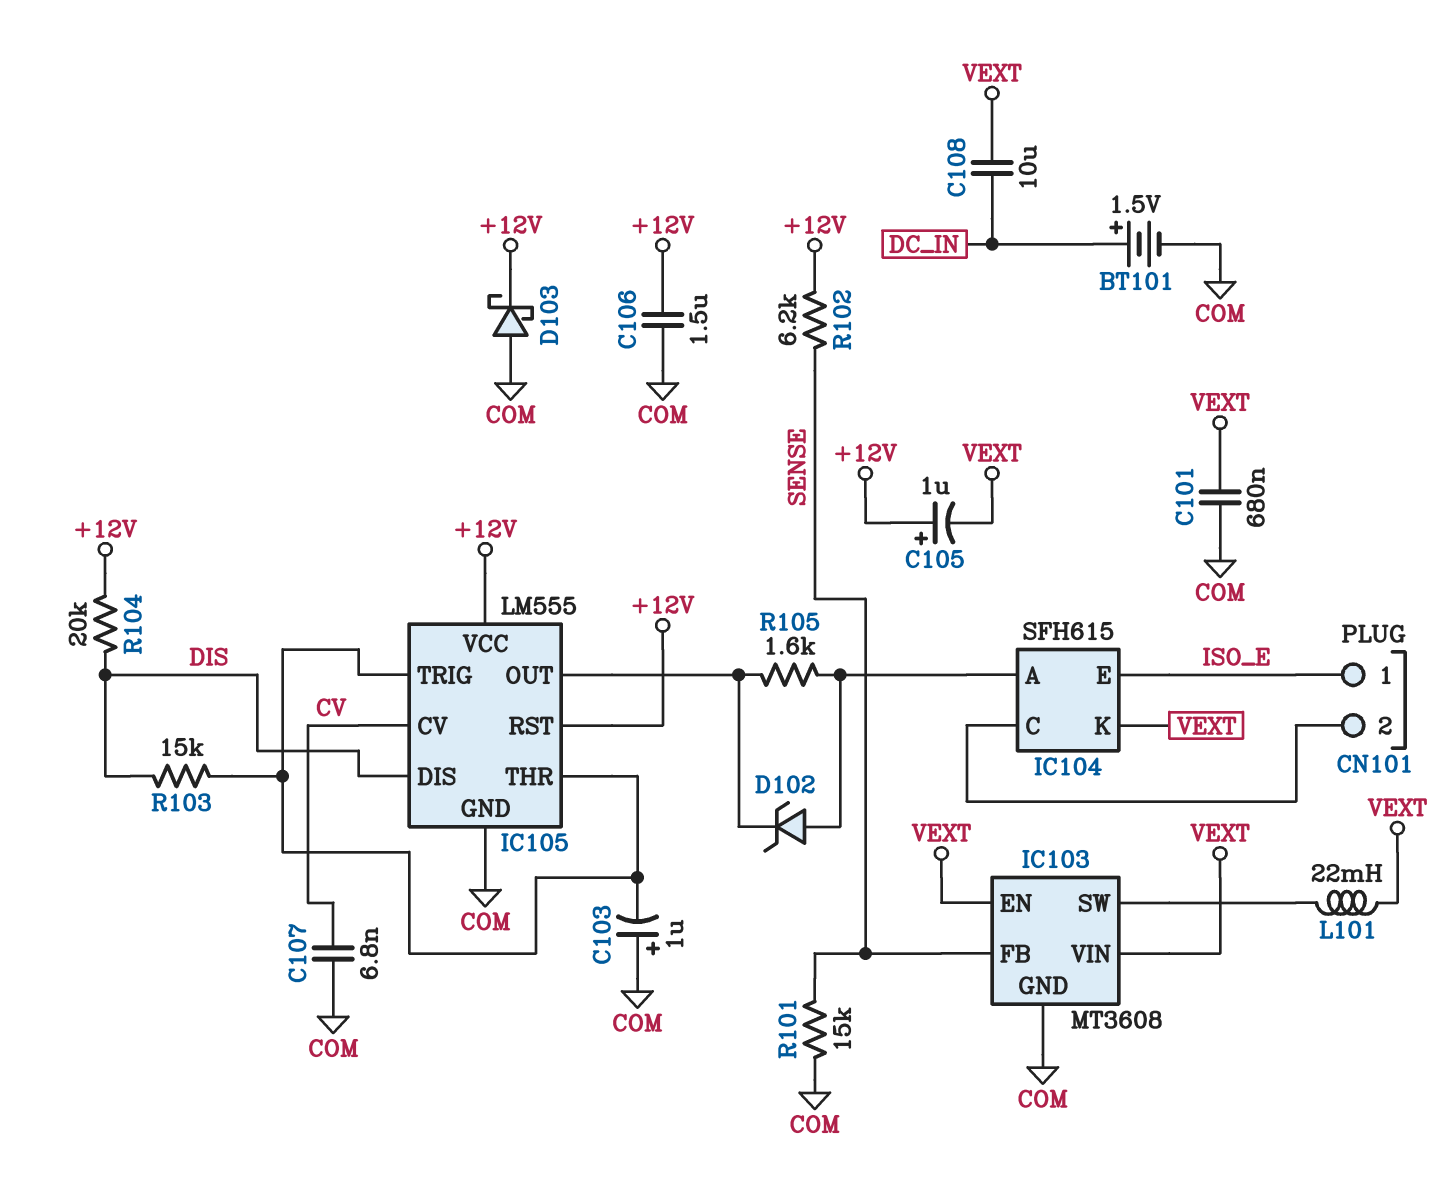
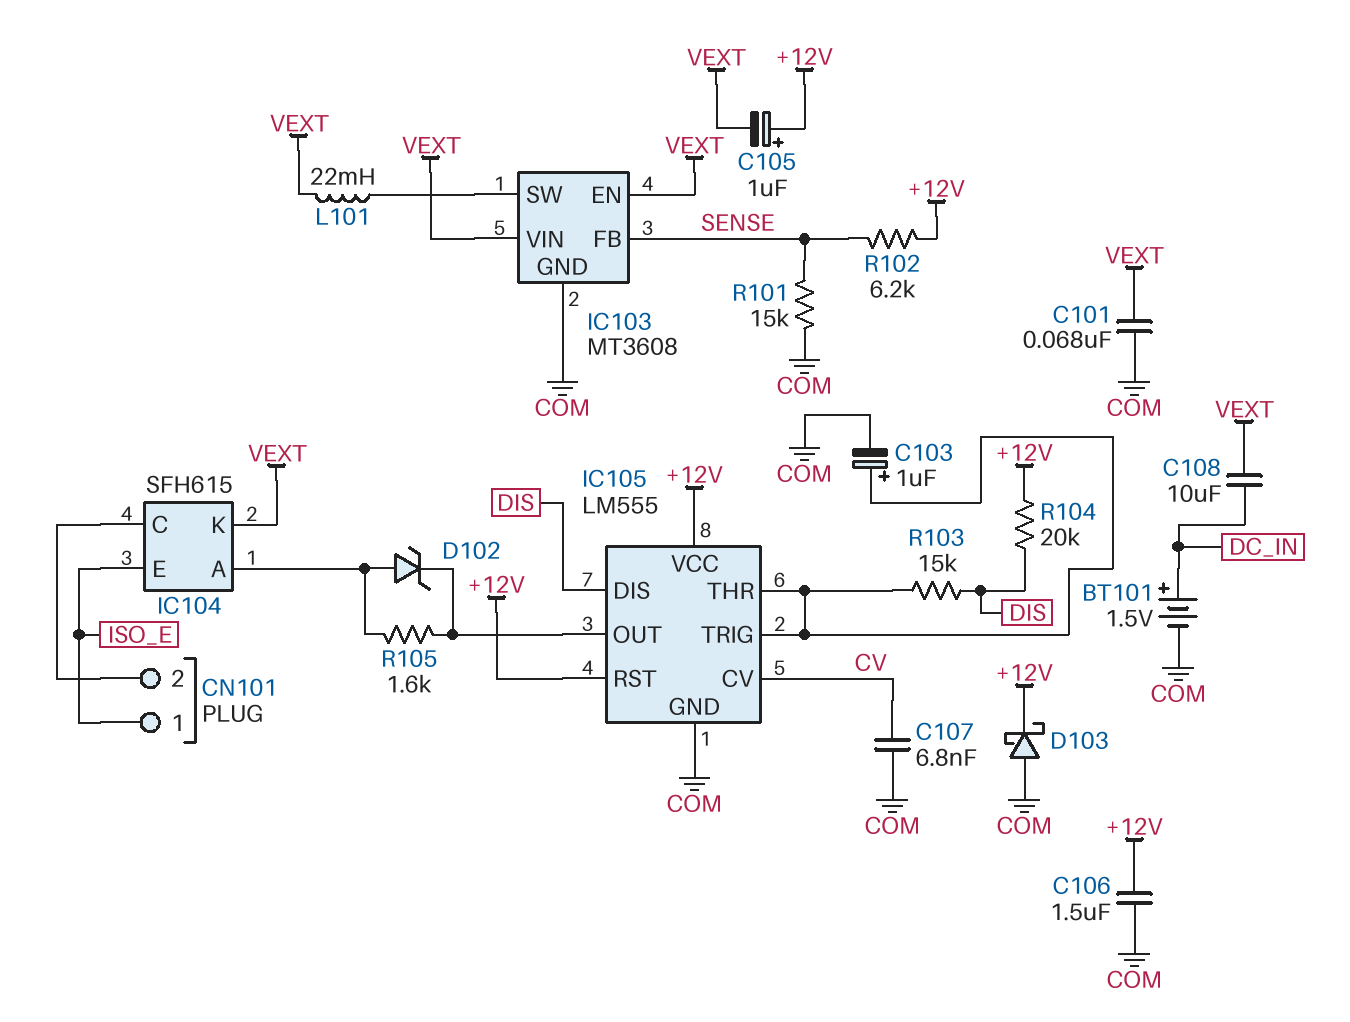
C101: 680nF (COM, VEXT) -> 68nF (COM, VEXT)
C103: 1uF (plus COM, minus IC105/THR) -> 1uF (plus IC105/THR, minus COM)

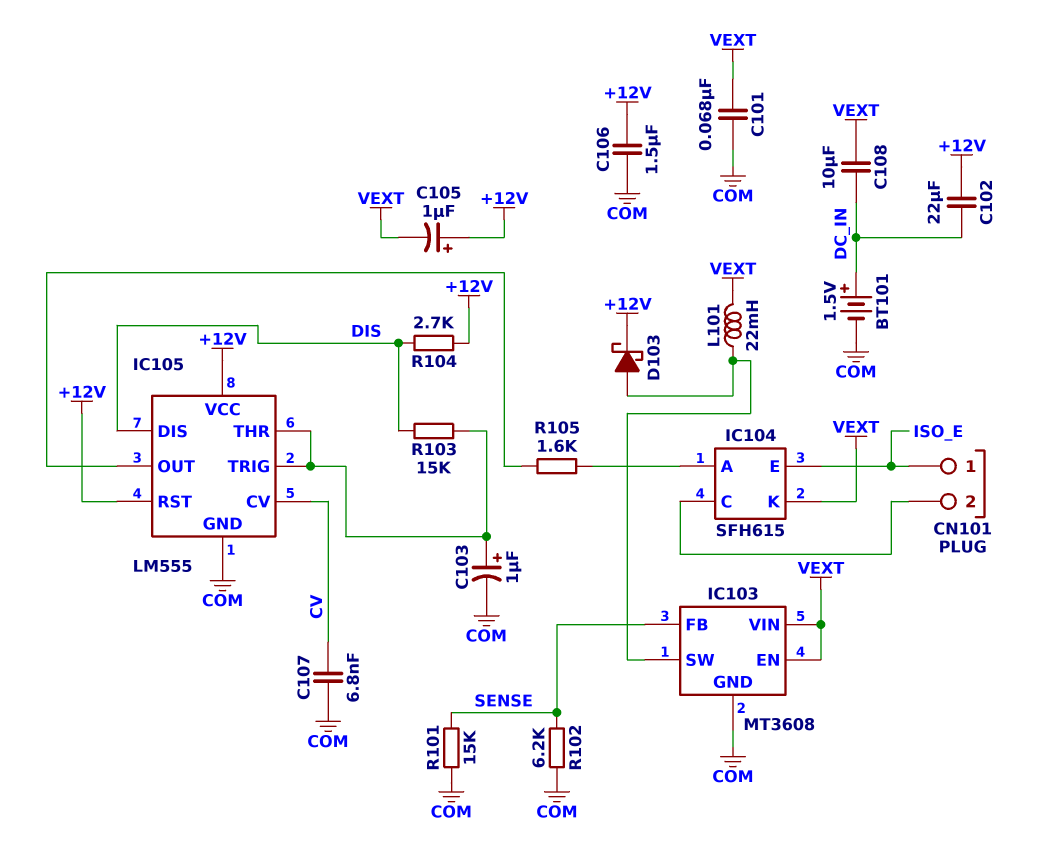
C102: none -> 22uF (+12V, DC_IN)
D102: zener (A IC104/A, K IC105/OUT) -> none
D103: schottky (A COM, K +12V) -> schottky (A IC103/SW, K +12V)
R102: 6.2k (+12V, SENSE) -> 6.2k (COM, SENSE)
R104: 20k (+12V, DIS) -> 2.7k (+12V, DIS)

